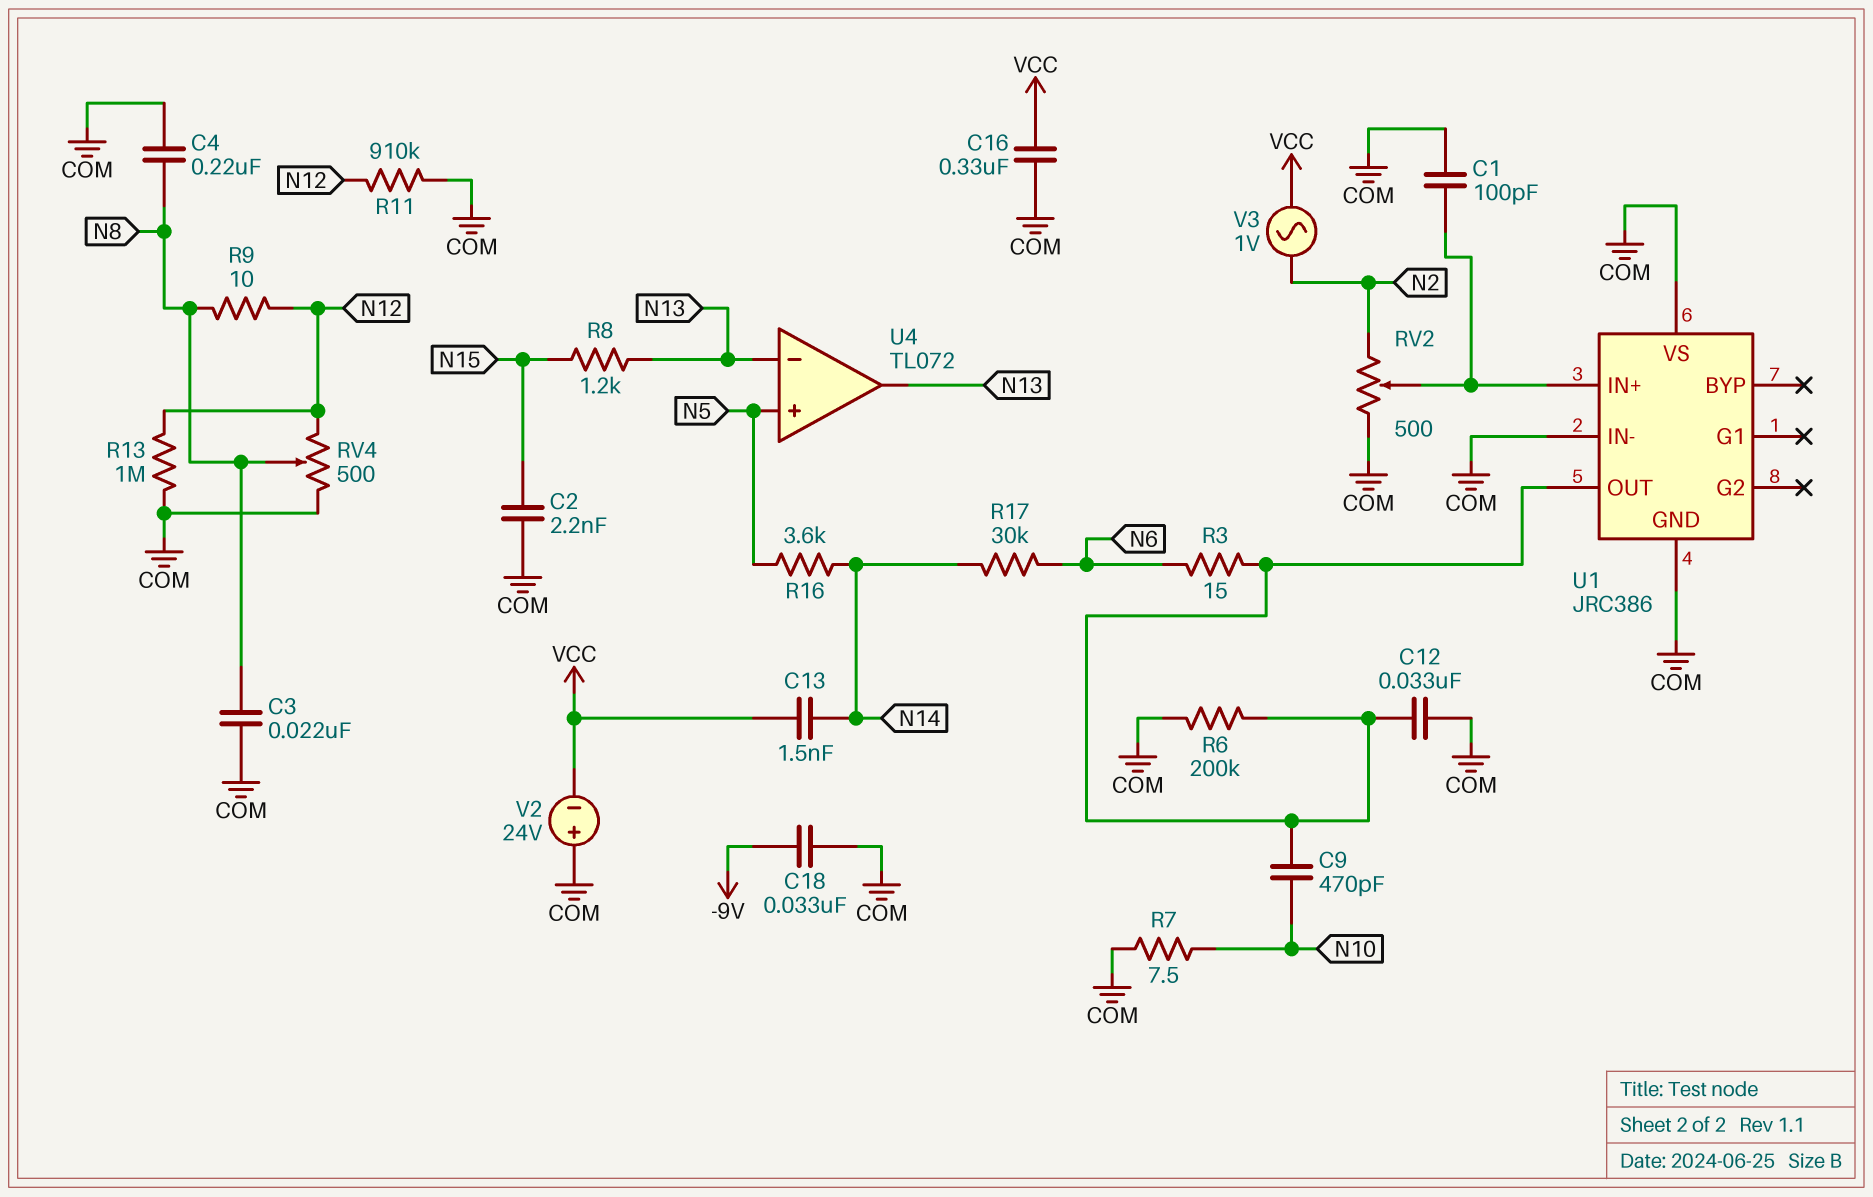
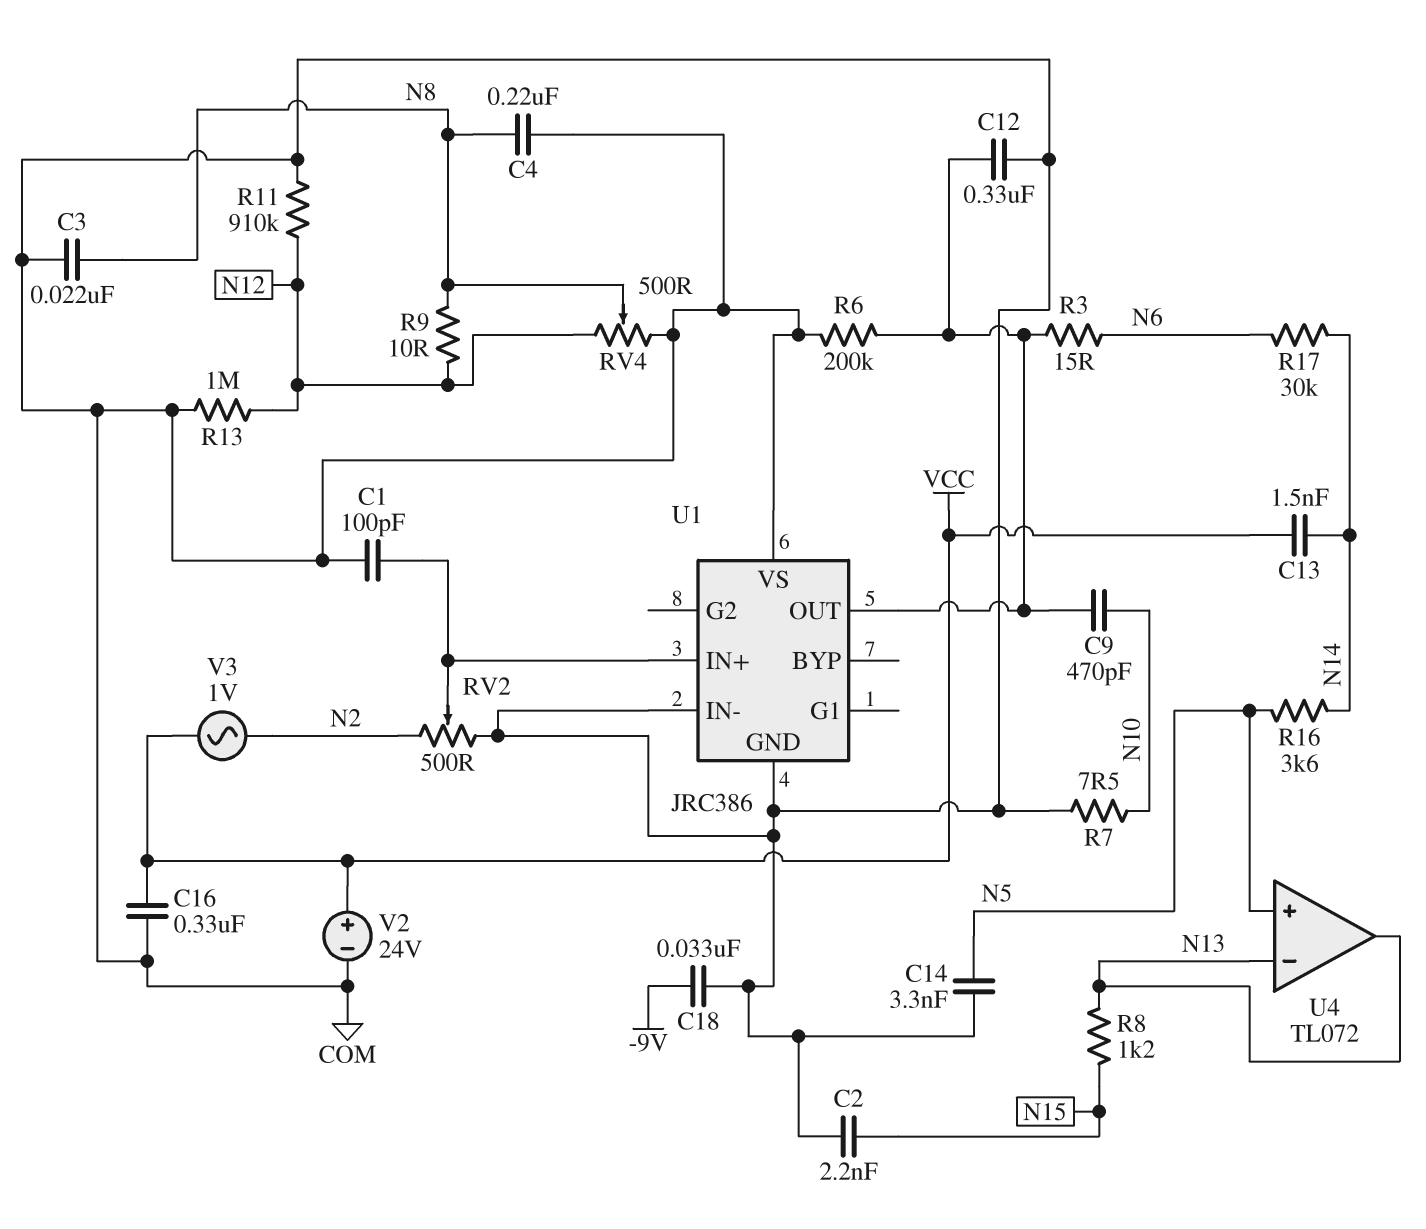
C12: 33nF (COM, U1/OUT) -> 330nF (COM, U1/OUT)
C14: none -> 3.3nF (COM, N5)
V2: 24V (plus COM, minus VCC) -> 24V (plus VCC, minus COM)

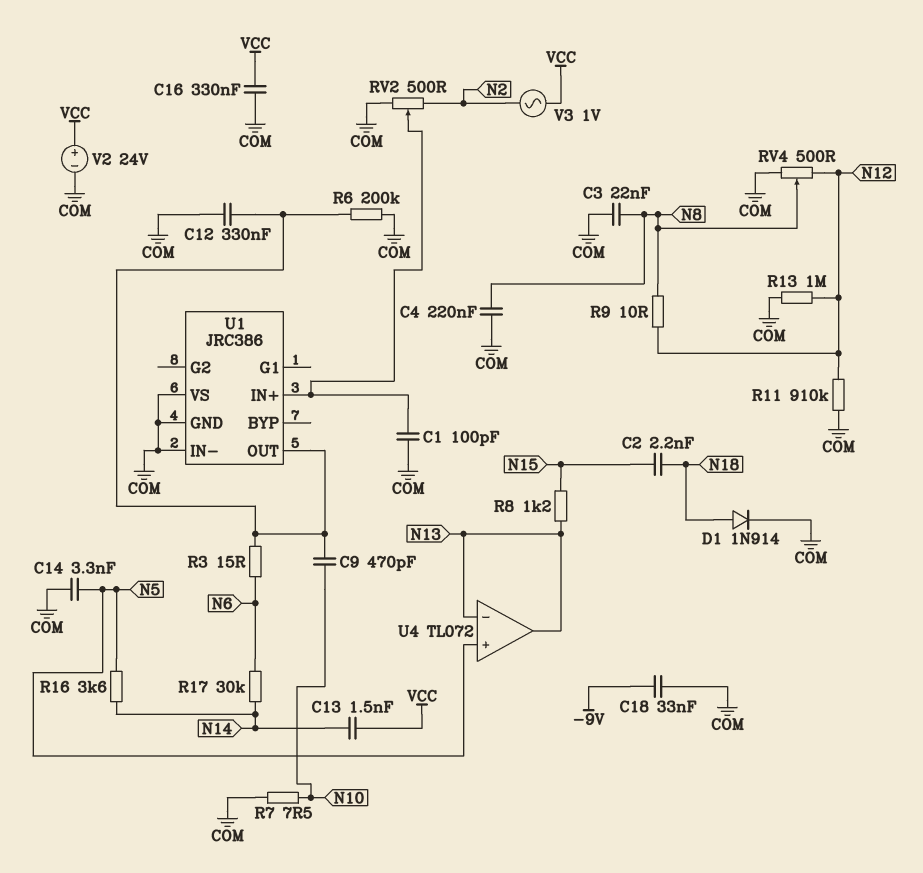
C2: 2.2nF (COM, N15) -> 2.2nF (N15, N18)
D1: none -> diode 1N914 (A N18, K COM)

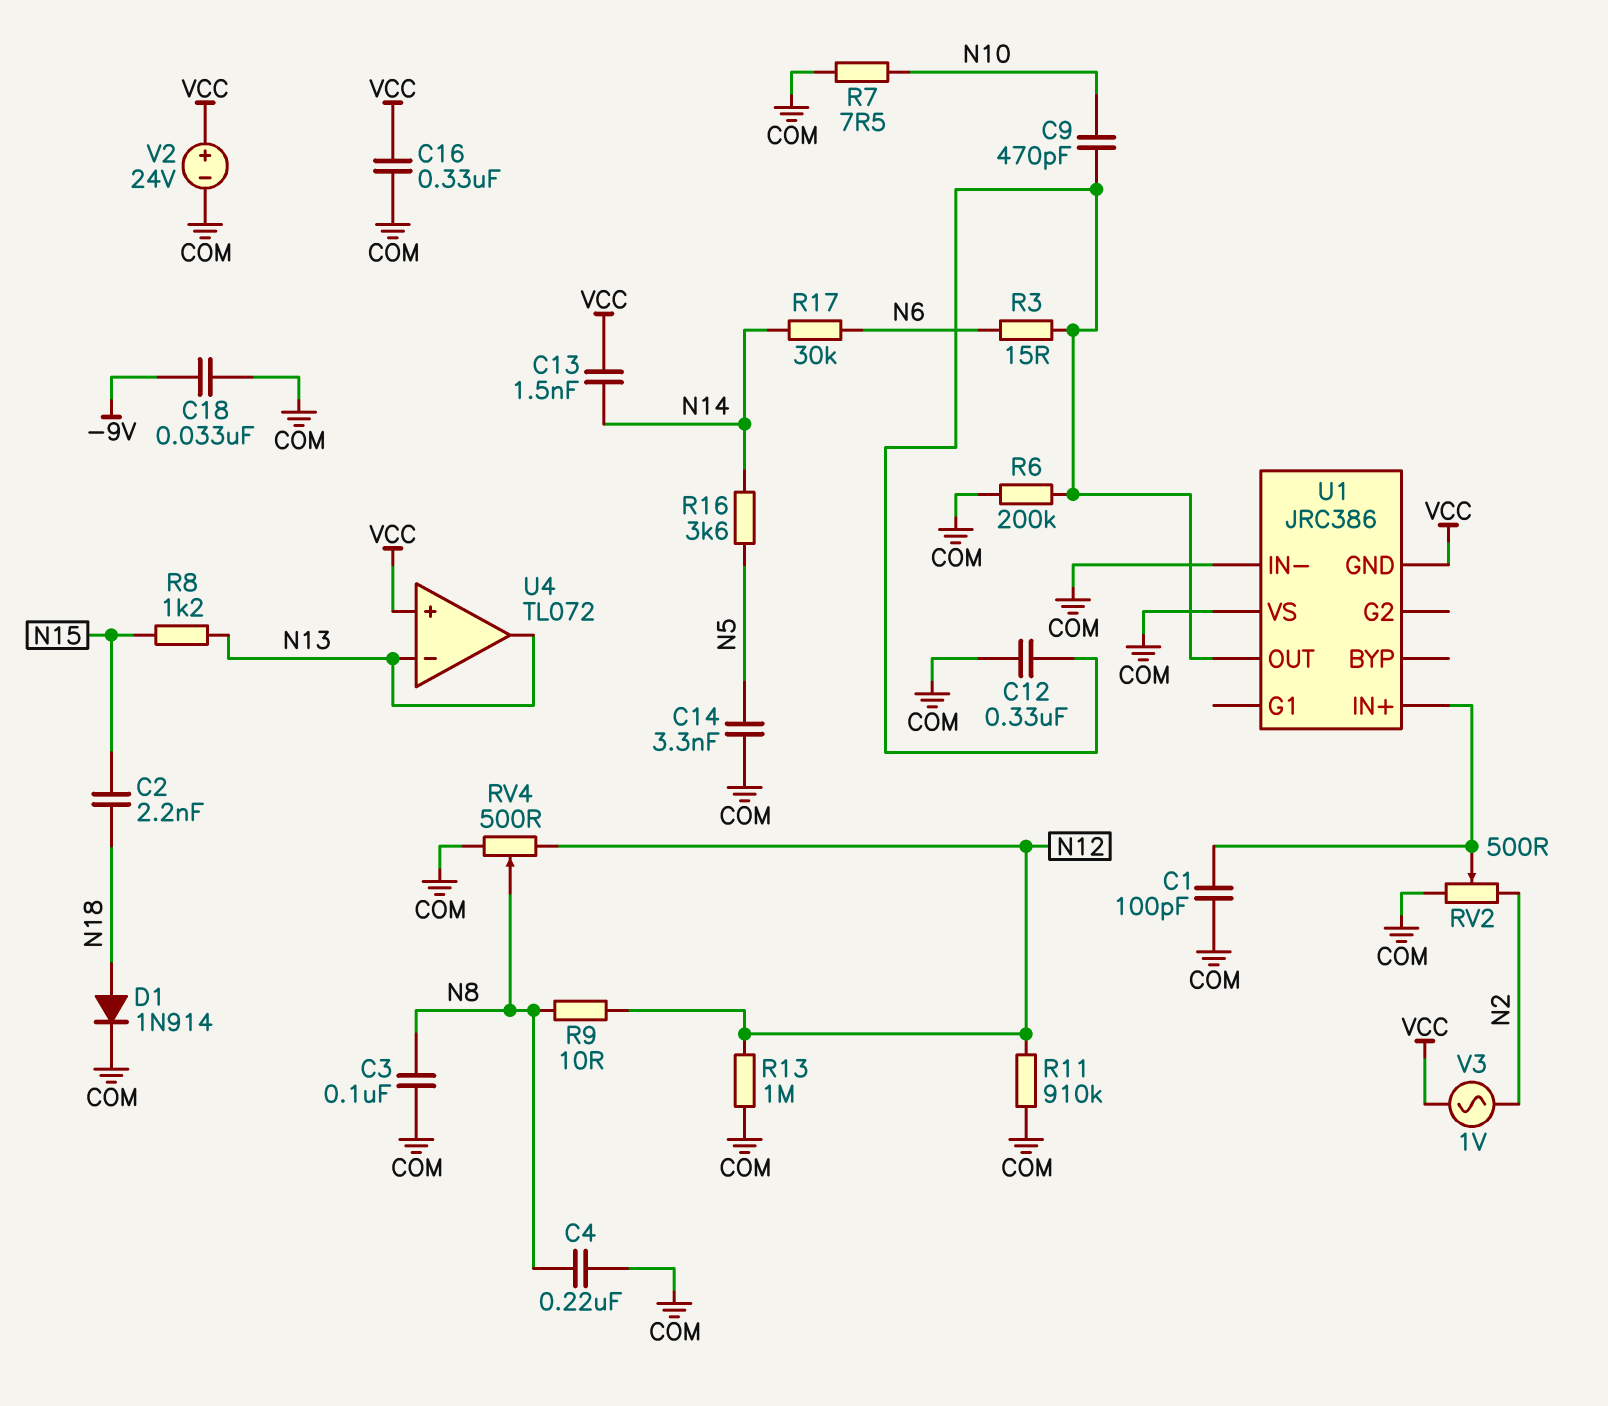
C3: 22nF (COM, N8) -> 100nF (COM, N8)
U1 pin GND: COM -> VCC
U4 pin in+: N5 -> VCC

